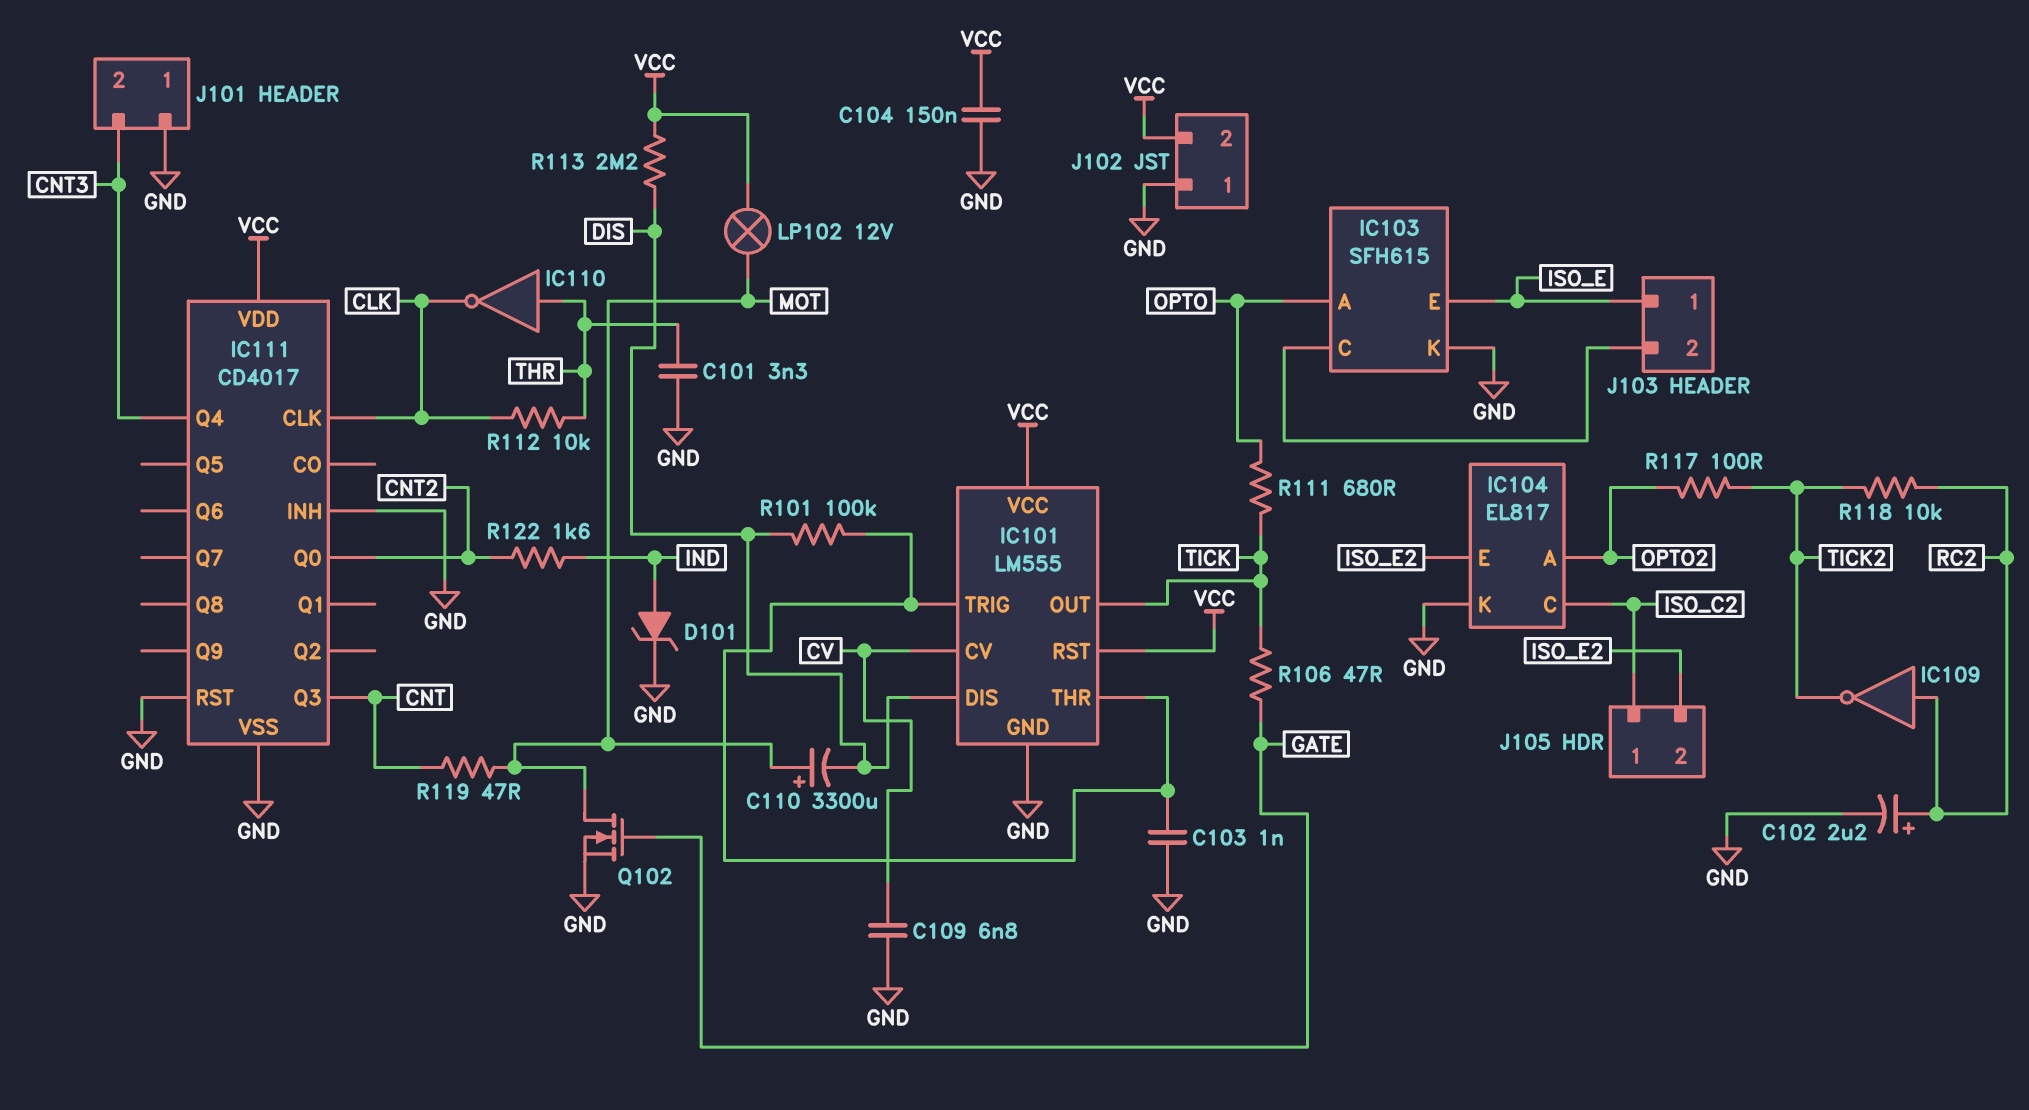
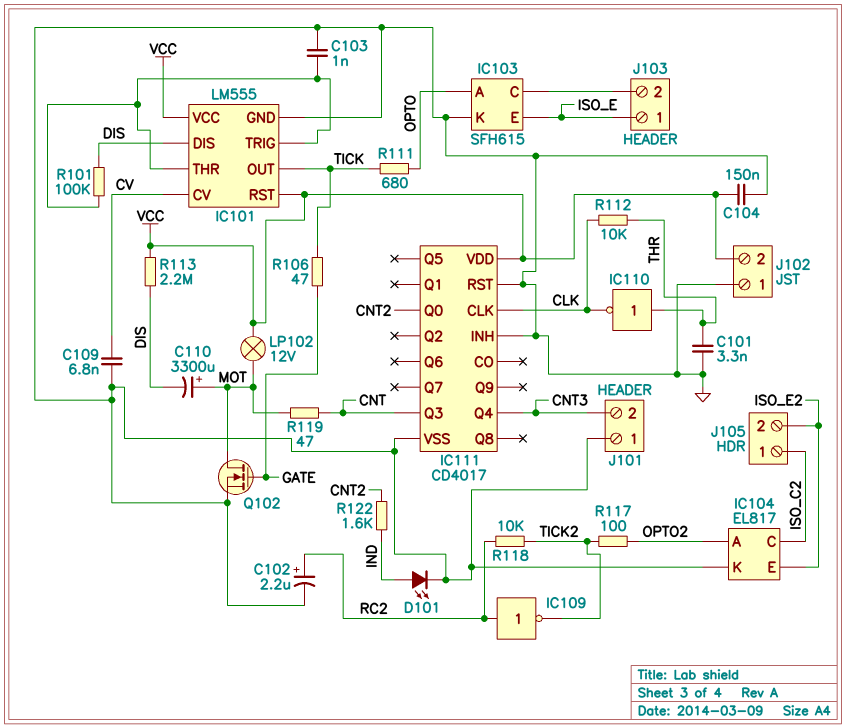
D101: zener (A IND, K GND) -> LED (A IND, K GND)

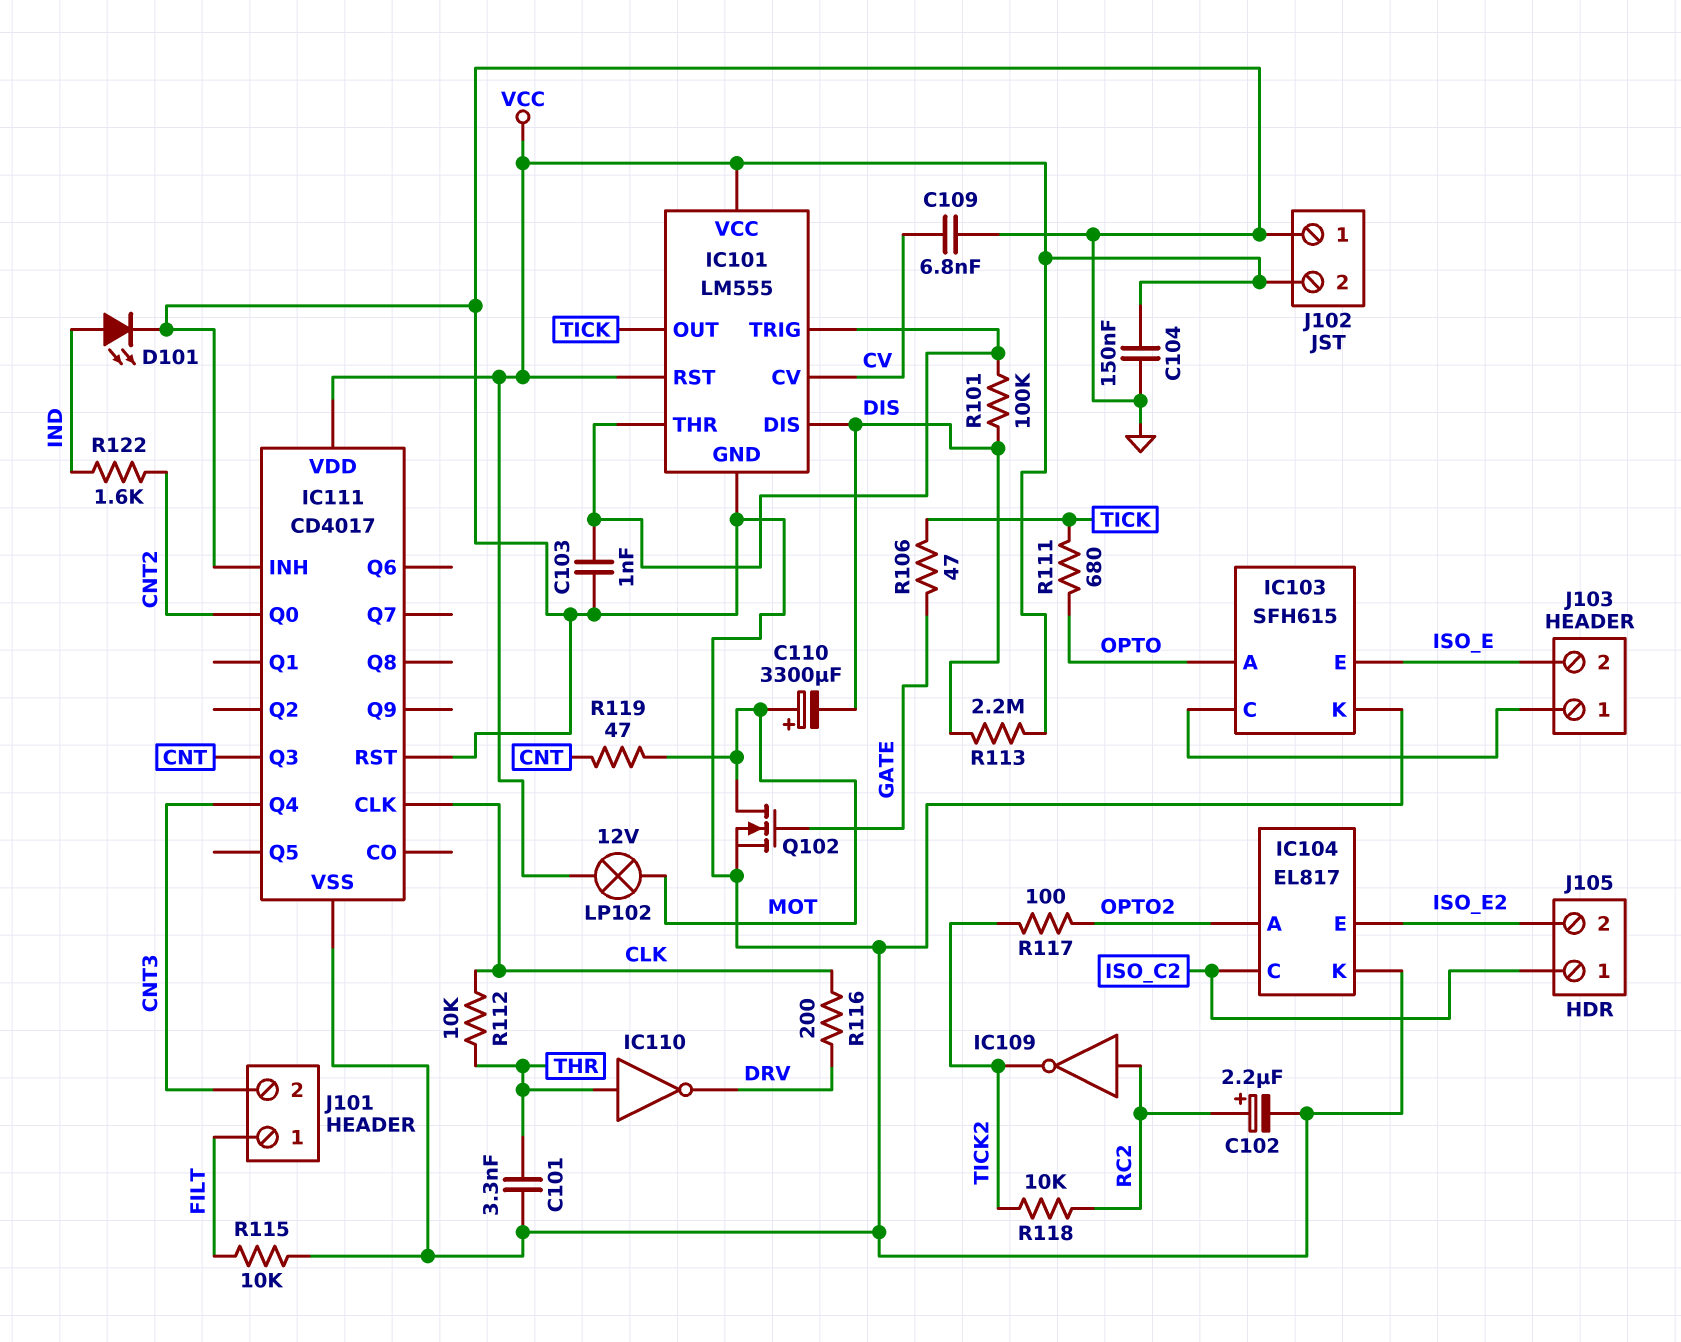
IC110: NOT (in THR, out CLK) -> NOT (in THR, out DRV)
J101 pin 1: GND -> FILT
J103 pin 1: ISO_E -> IC103/C
J103 pin 2: IC103/C -> ISO_E
R115: none -> 10k (FILT, GND)
R116: none -> 200 (CLK, DRV)

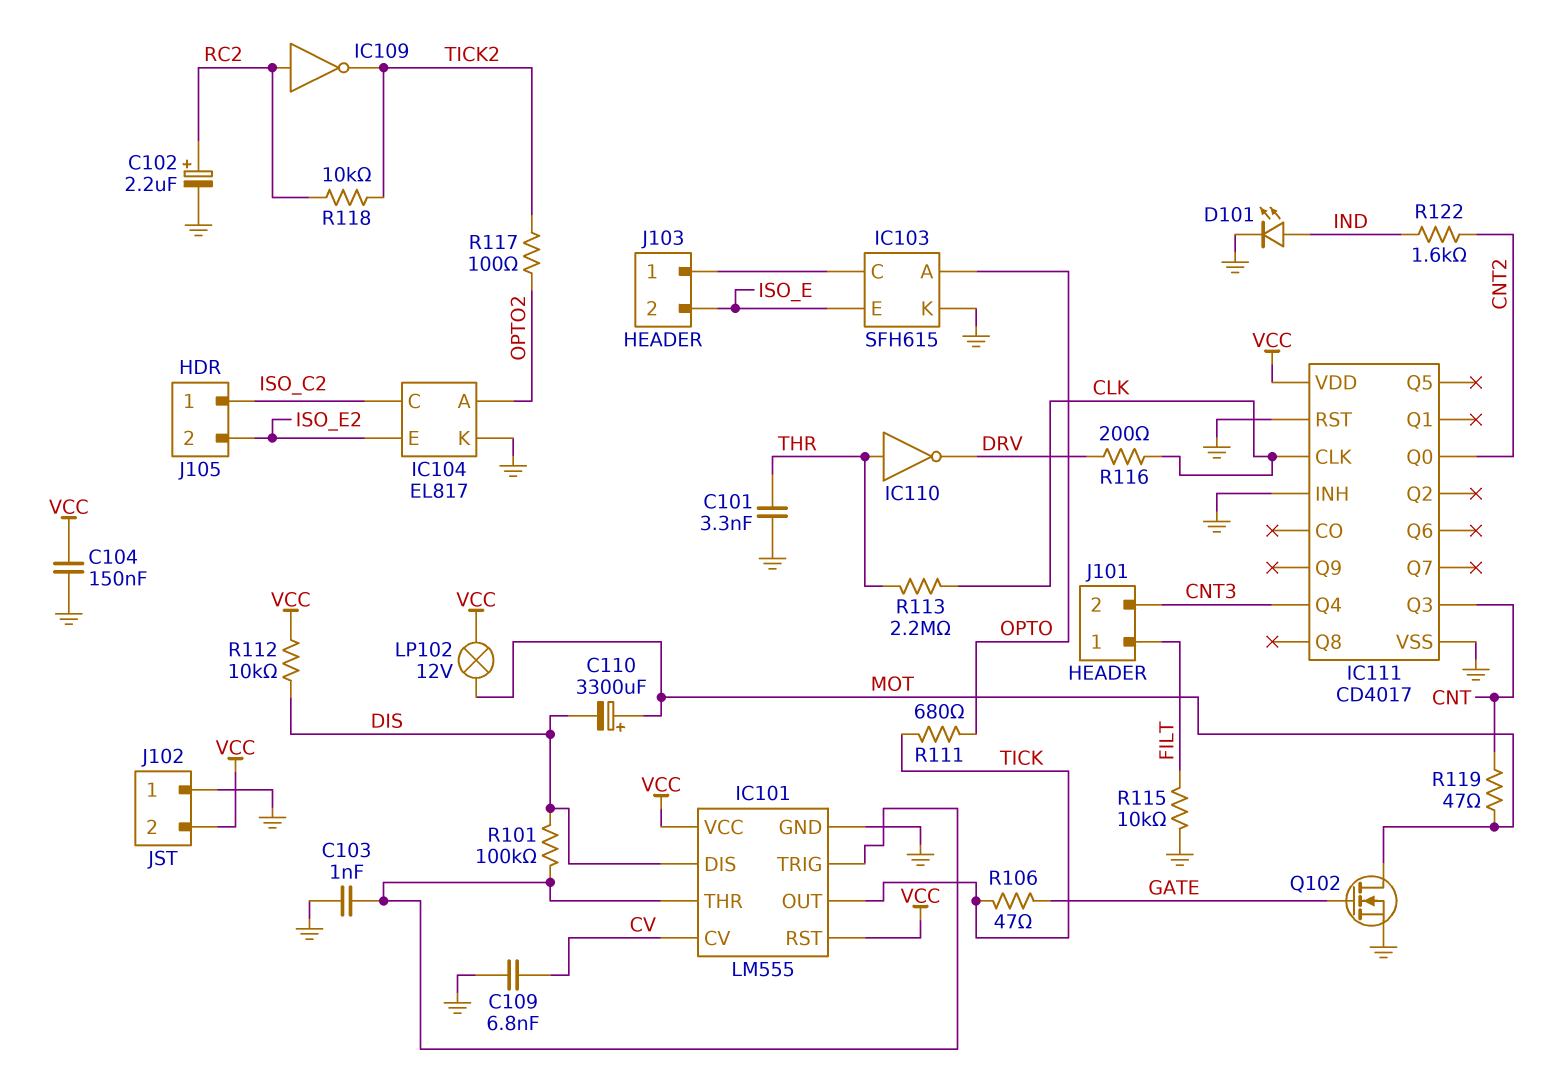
R112: 10k (CLK, THR) -> 10k (DIS, VCC)
R113: 2.2M (DIS, VCC) -> 2.2M (CLK, THR)

